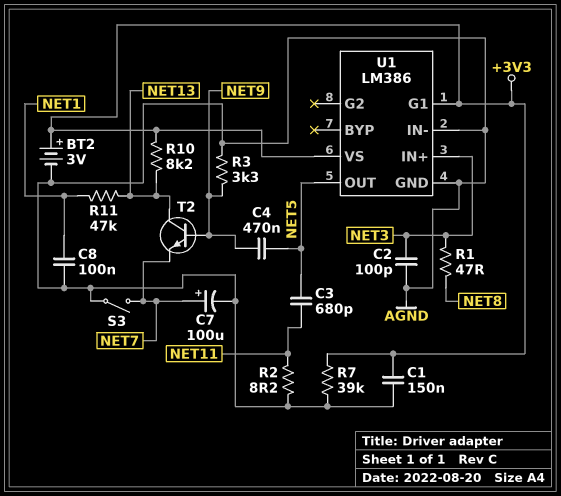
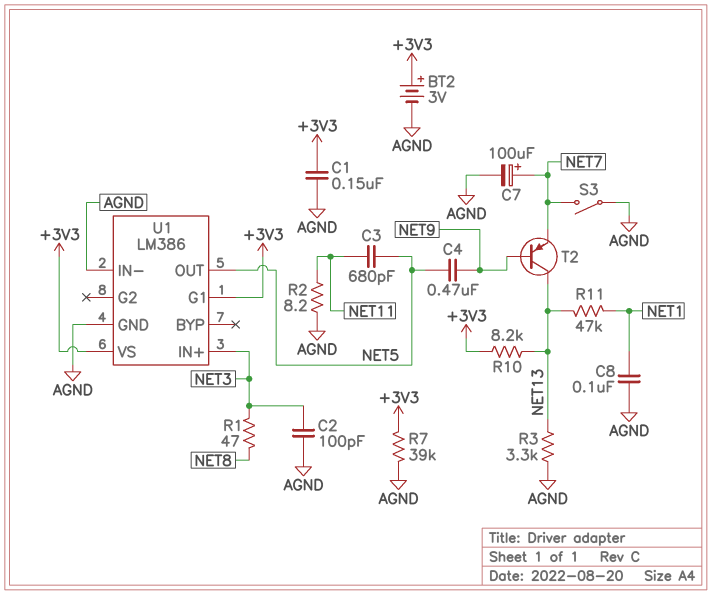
R3: 3.3k (AGND, NET9) -> 3.3k (AGND, NET13)
T2: NPN (B NET9, C NET13, E NET7) -> PNP (B NET9, C NET13, E NET7)

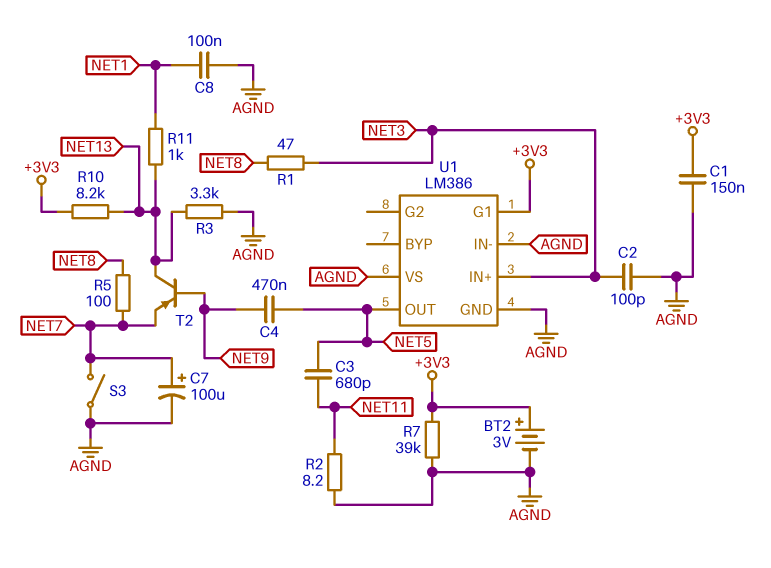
R5: none -> 100 (NET7, NET8)
R11: 47k (NET1, NET13) -> 1k (NET1, NET13)
U1 pin VS: +3V3 -> AGND

